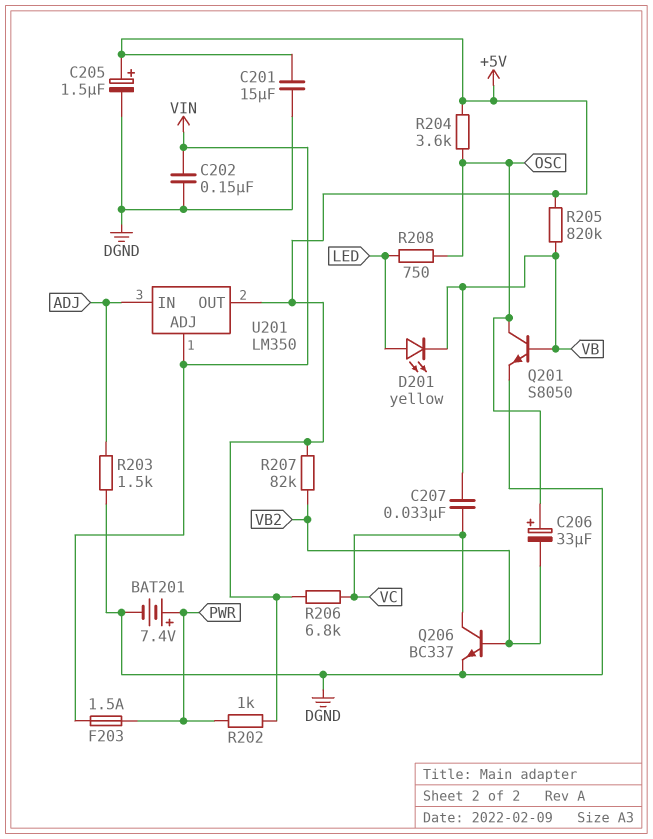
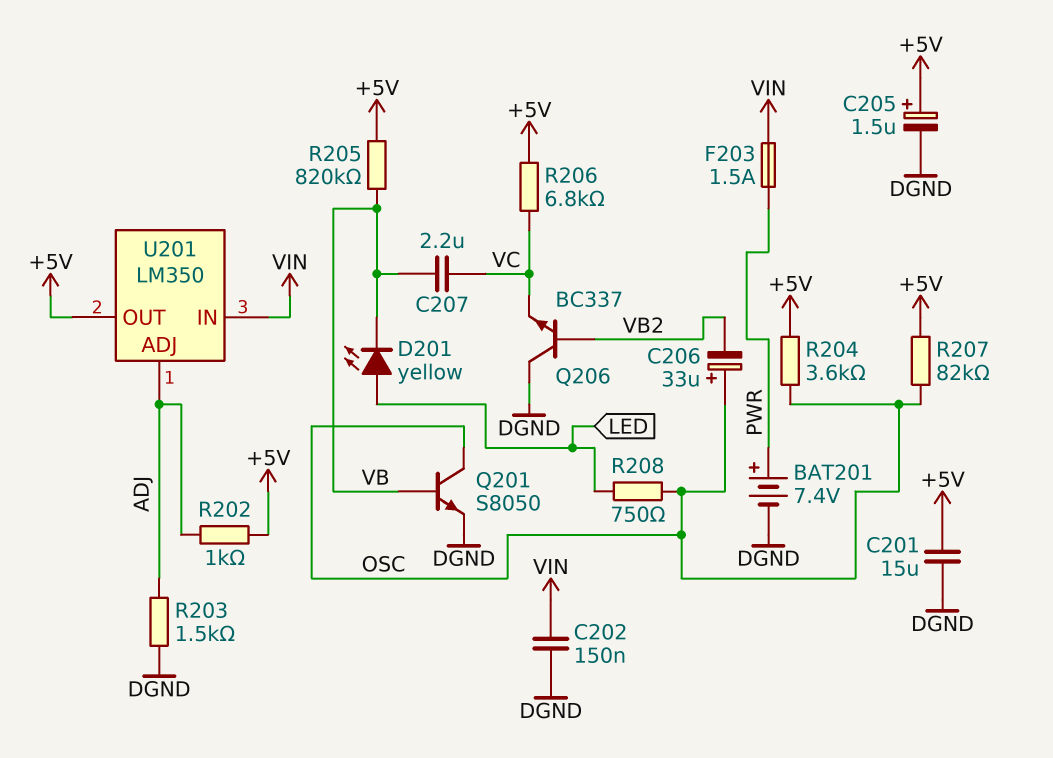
C207: 33nF (VB, VC) -> 2.2uF (VB, VC)
Q206: NPN BC337 (B VB2, C VC, E DGND) -> NPN BC337 (B VB2, C DGND, E VC)
R202: 1k (+5V, PWR) -> 1k (+5V, ADJ)
R207: 82k (+5V, VB2) -> 82k (+5V, OSC)
U201 pin ADJ: VIN -> ADJ
U201 pin IN: ADJ -> VIN

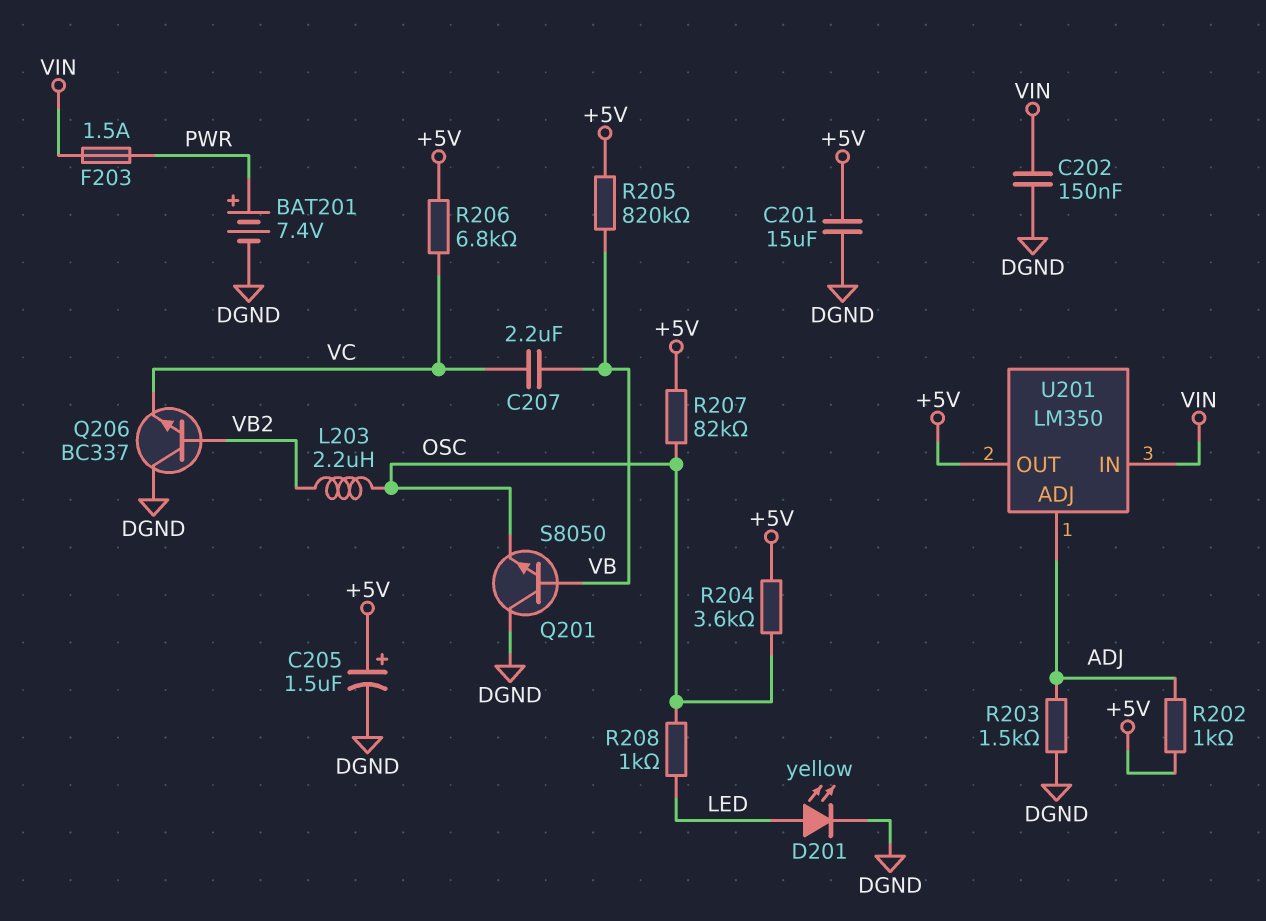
C206: 33uF (plus OSC, minus VB2) -> none
D201: LED yellow (A LED, K VB) -> LED yellow (A LED, K DGND)
L203: none -> 2.2uH (OSC, VB2)
Q201: NPN S8050 (B VB, C OSC, E DGND) -> NPN S8050 (B VB, C DGND, E OSC)
R208: 750 (LED, OSC) -> 1k (LED, OSC)

